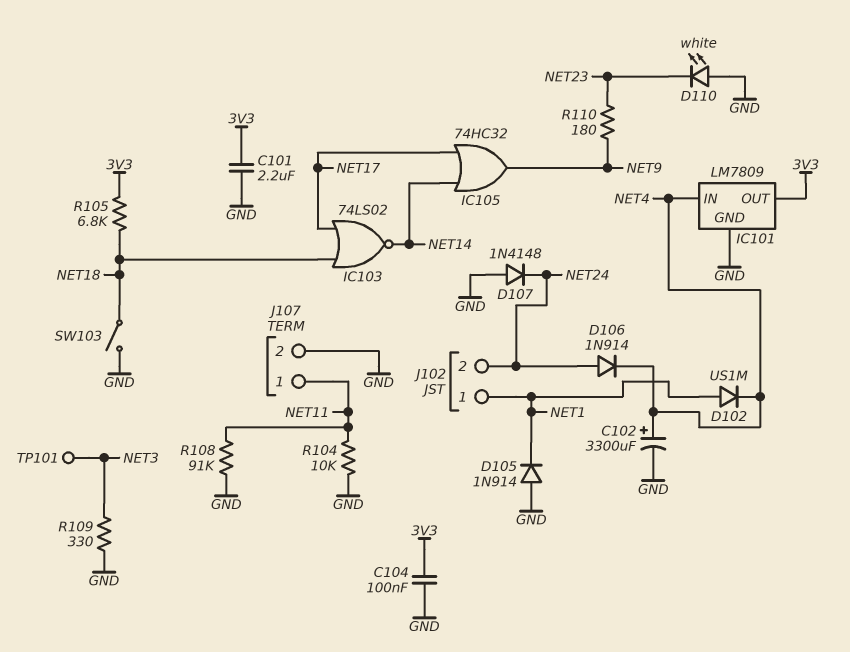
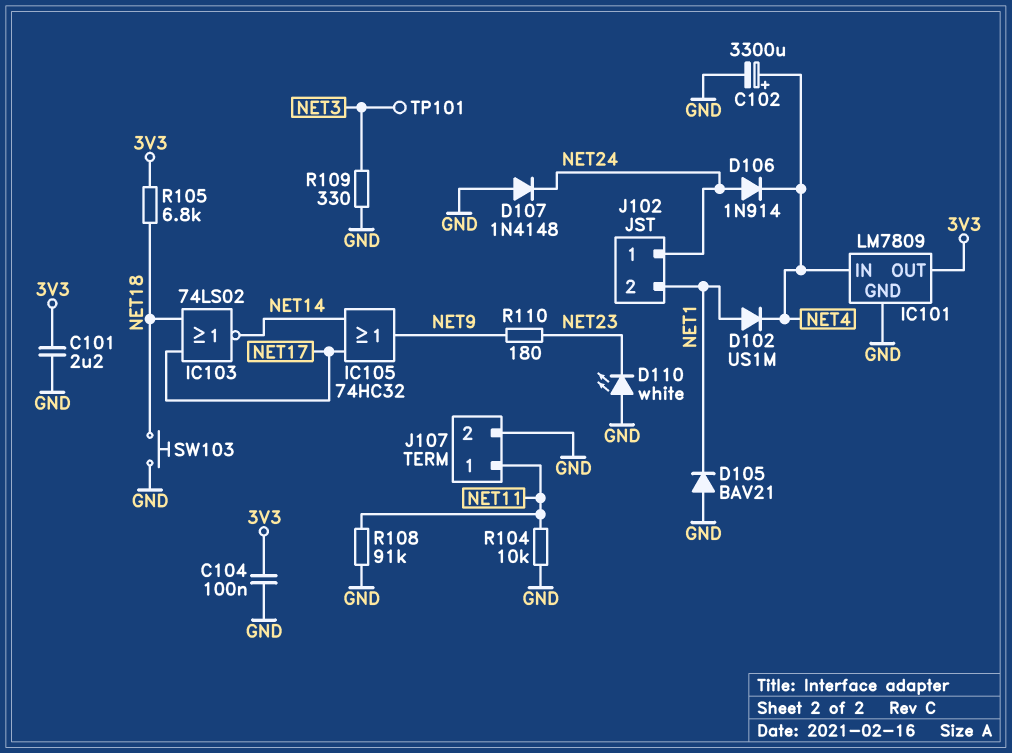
D105: diode 1N914 (A GND, K NET1) -> diode BAV21 (A GND, K NET1)
J102 pin 1: NET1 -> NET24
J102 pin 2: NET24 -> NET1
SW103: switch (GND, NET18) -> button (GND, NET18)

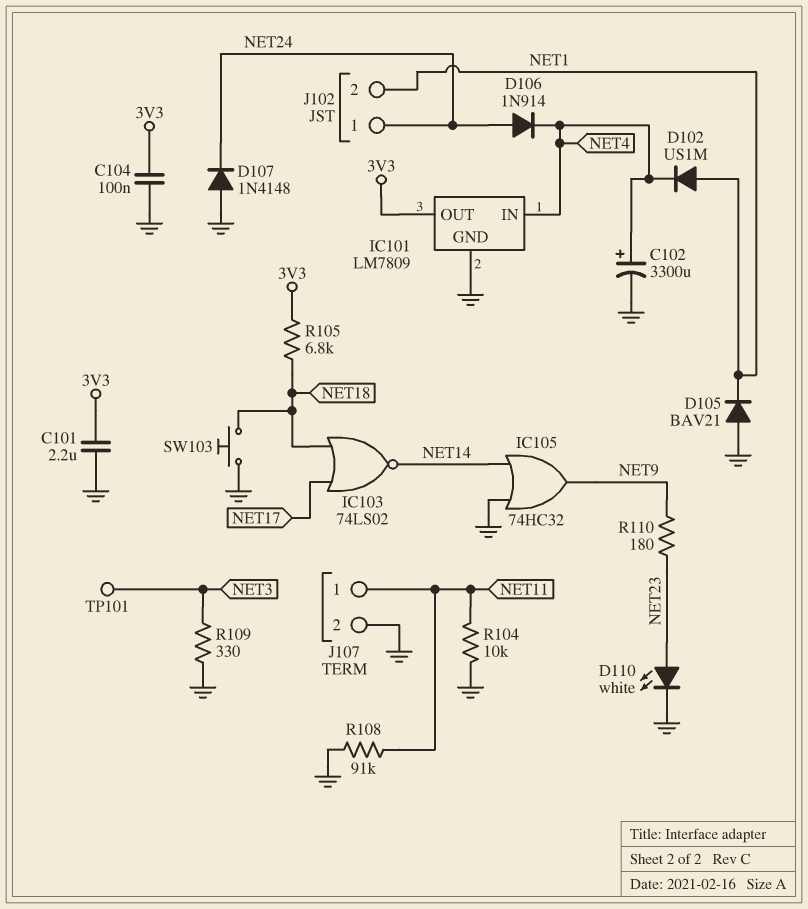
D110: LED white (A GND, K NET23) -> LED white (A NET23, K GND)
IC105: OR 74HC32 (in NET14, in NET17, out NET9) -> OR 74HC32 (in GND, in NET14, out NET9)

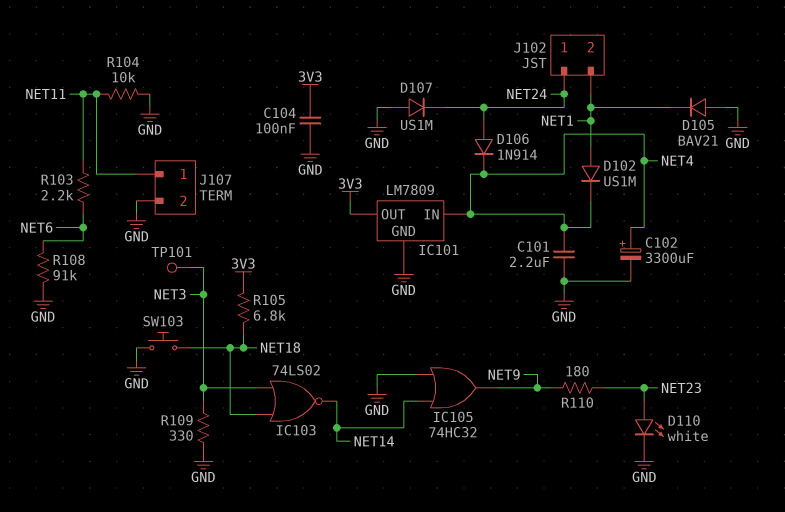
C101: 2.2uF (3V3, GND) -> 2.2uF (GND, NET4)
D107: diode 1N4148 (A GND, K NET24) -> diode US1M (A GND, K NET24)
IC103: NOR 74LS02 (in NET17, in NET18, out NET14) -> NOR 74LS02 (in NET3, in NET18, out NET14)
R103: none -> 2.2k (NET6, NET11)
R108: 91k (GND, NET11) -> 91k (GND, NET6)

